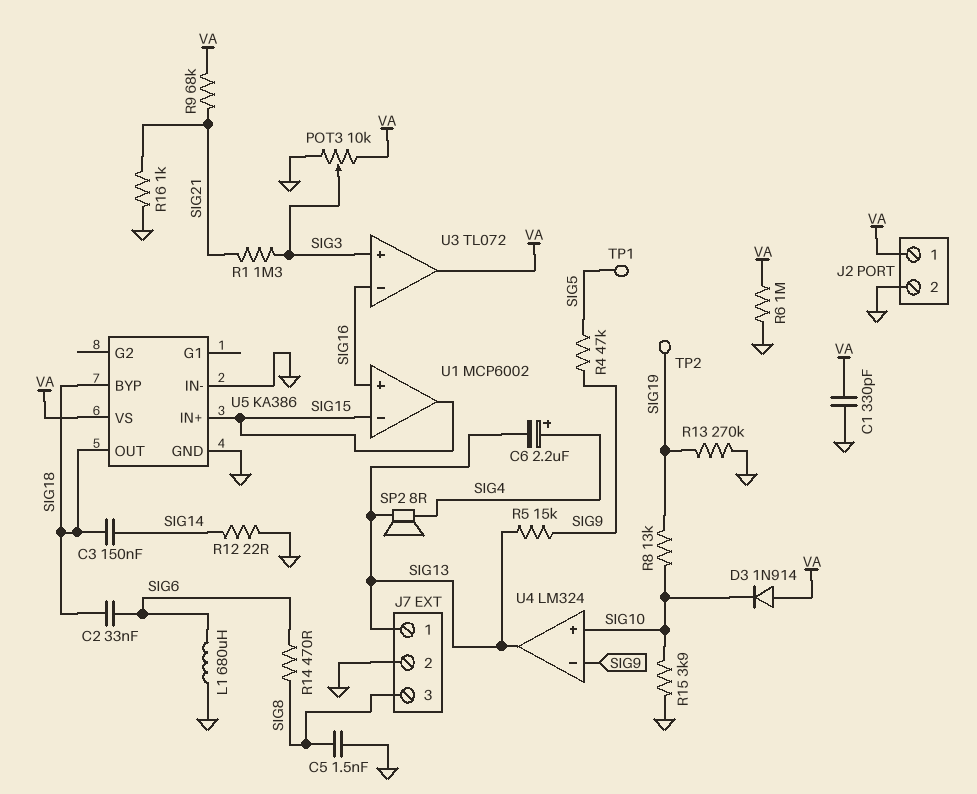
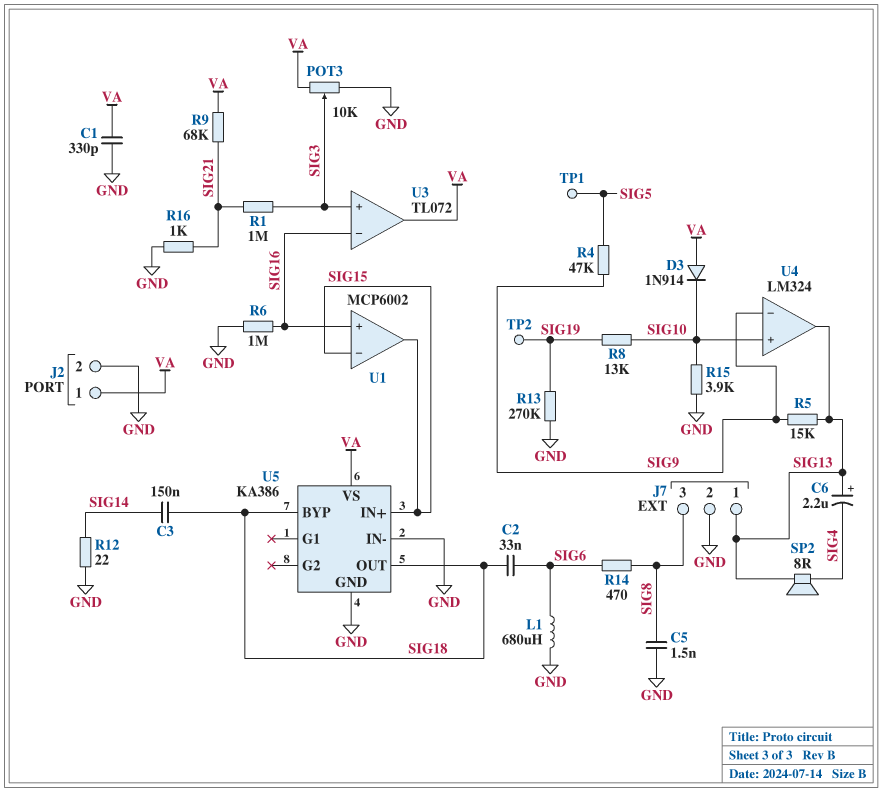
C6: 2.2uF (plus SIG4, minus SIG13) -> 2.2uF (plus SIG13, minus SIG4)
R1: 1.3M (SIG3, SIG21) -> 1M (SIG3, SIG21)
R6: 1M (GND, VA) -> 1M (GND, SIG16)

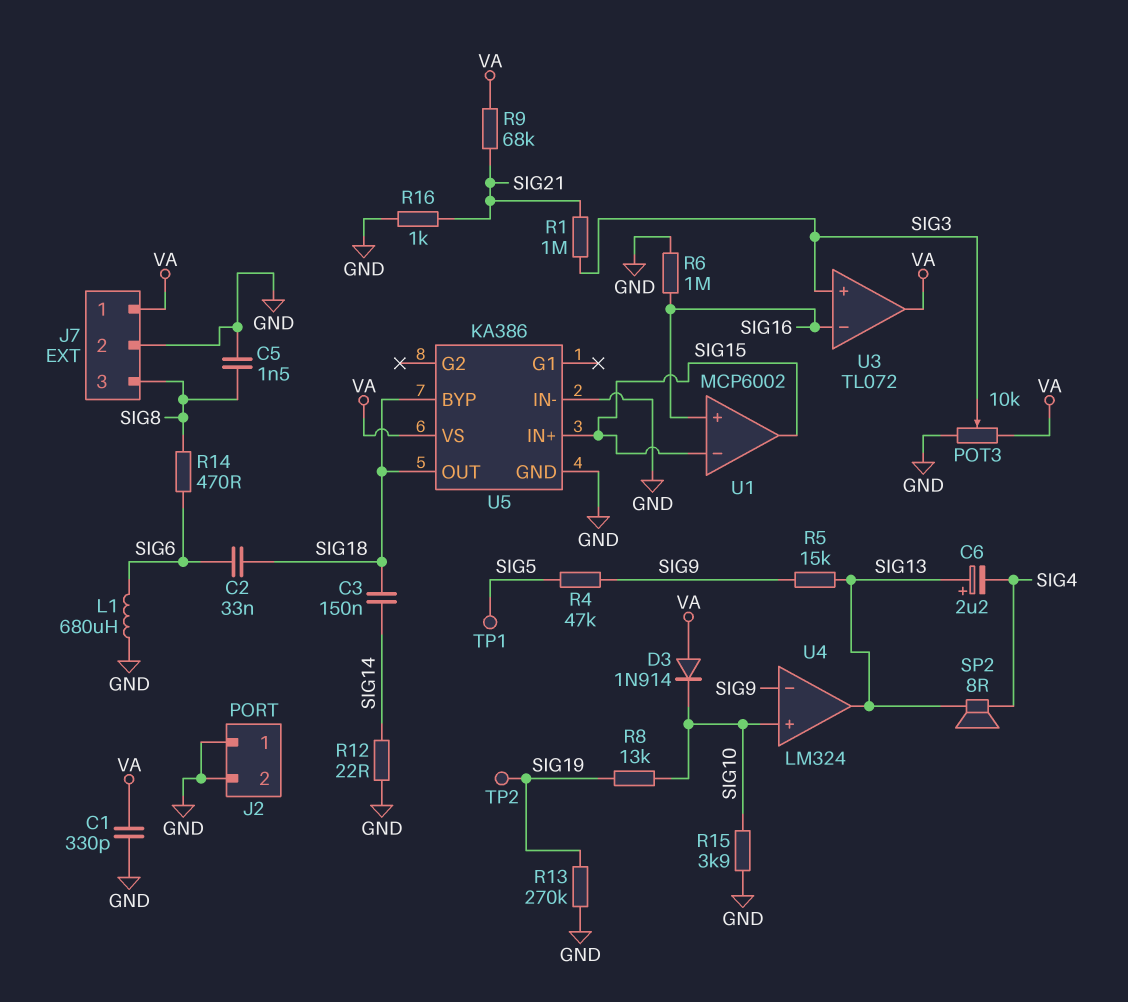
J2 pin 1: VA -> GND
J7 pin 1: SIG13 -> VA

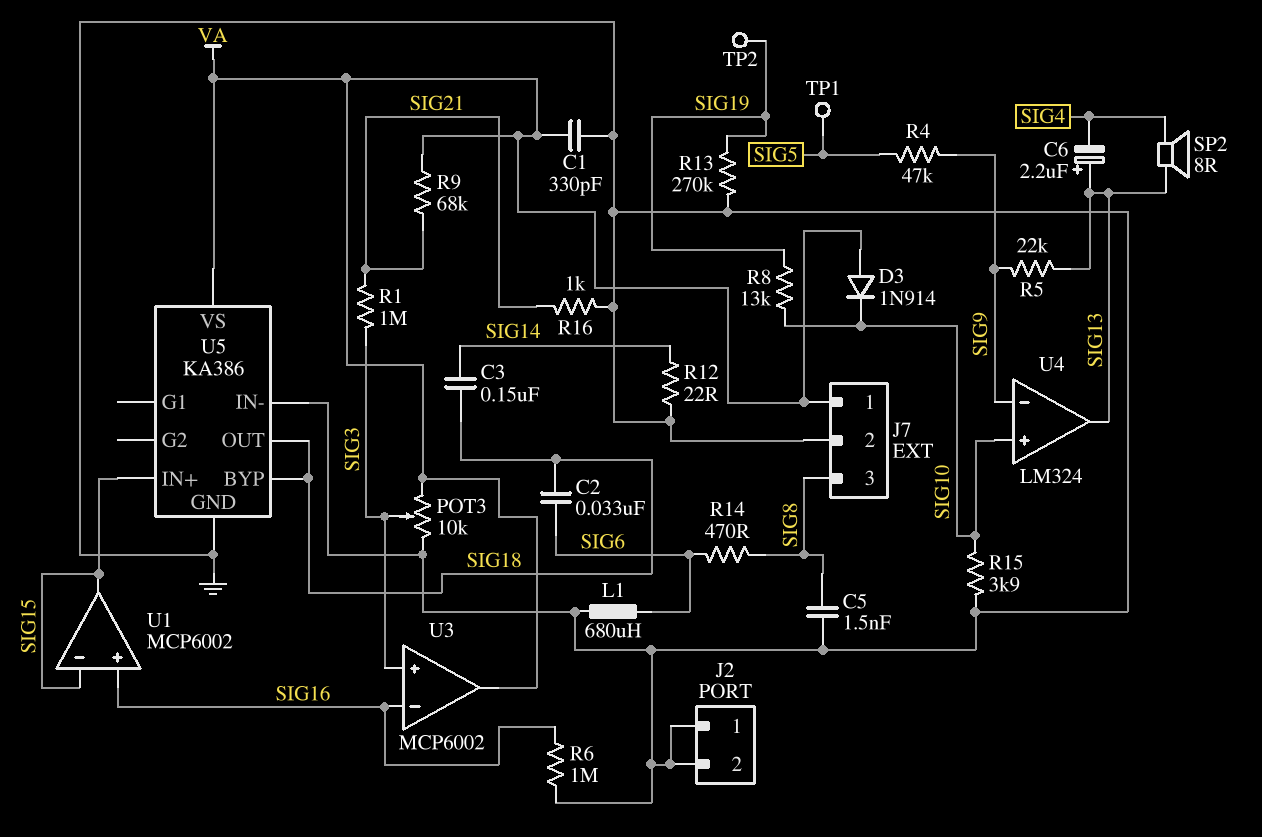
R5: 15k (SIG9, SIG13) -> 22k (SIG9, SIG13)
U3: TL072 -> MCP6002

